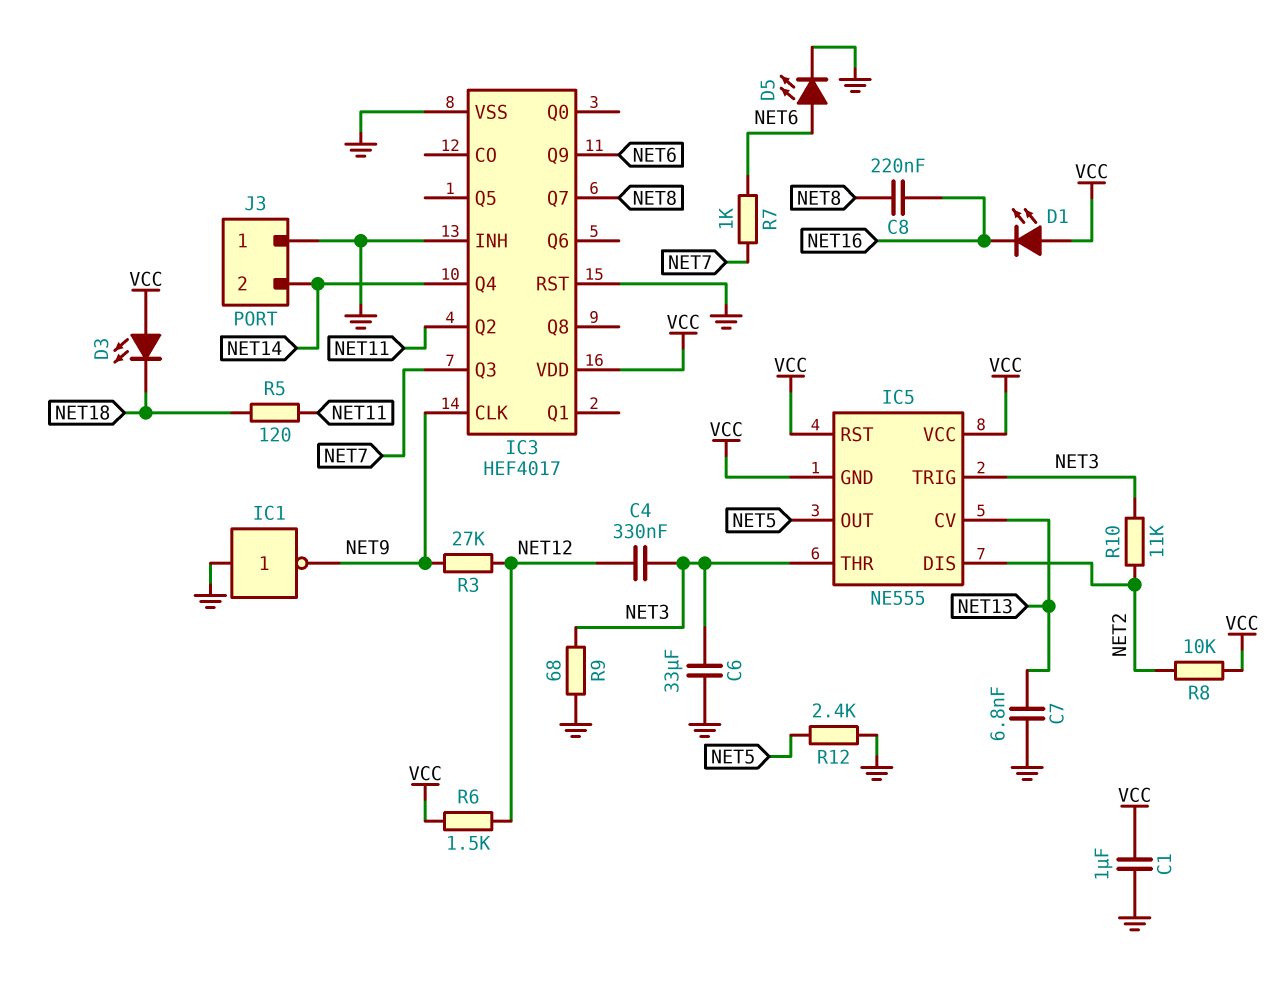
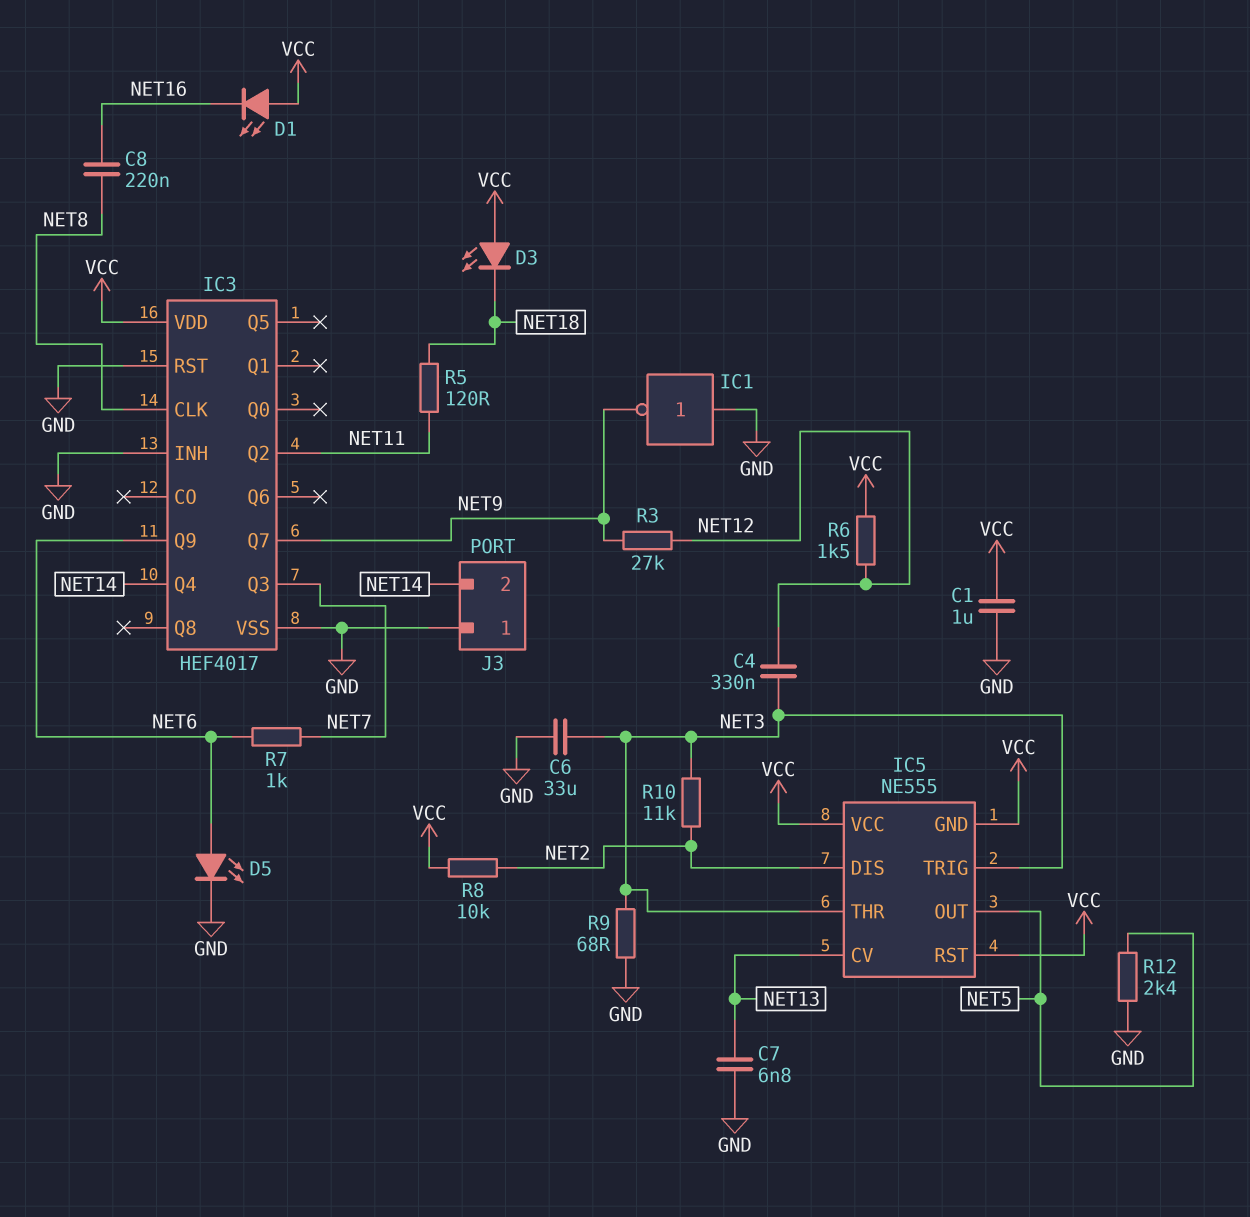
IC3 pin CLK: NET9 -> NET8
IC3 pin Q7: NET8 -> NET9

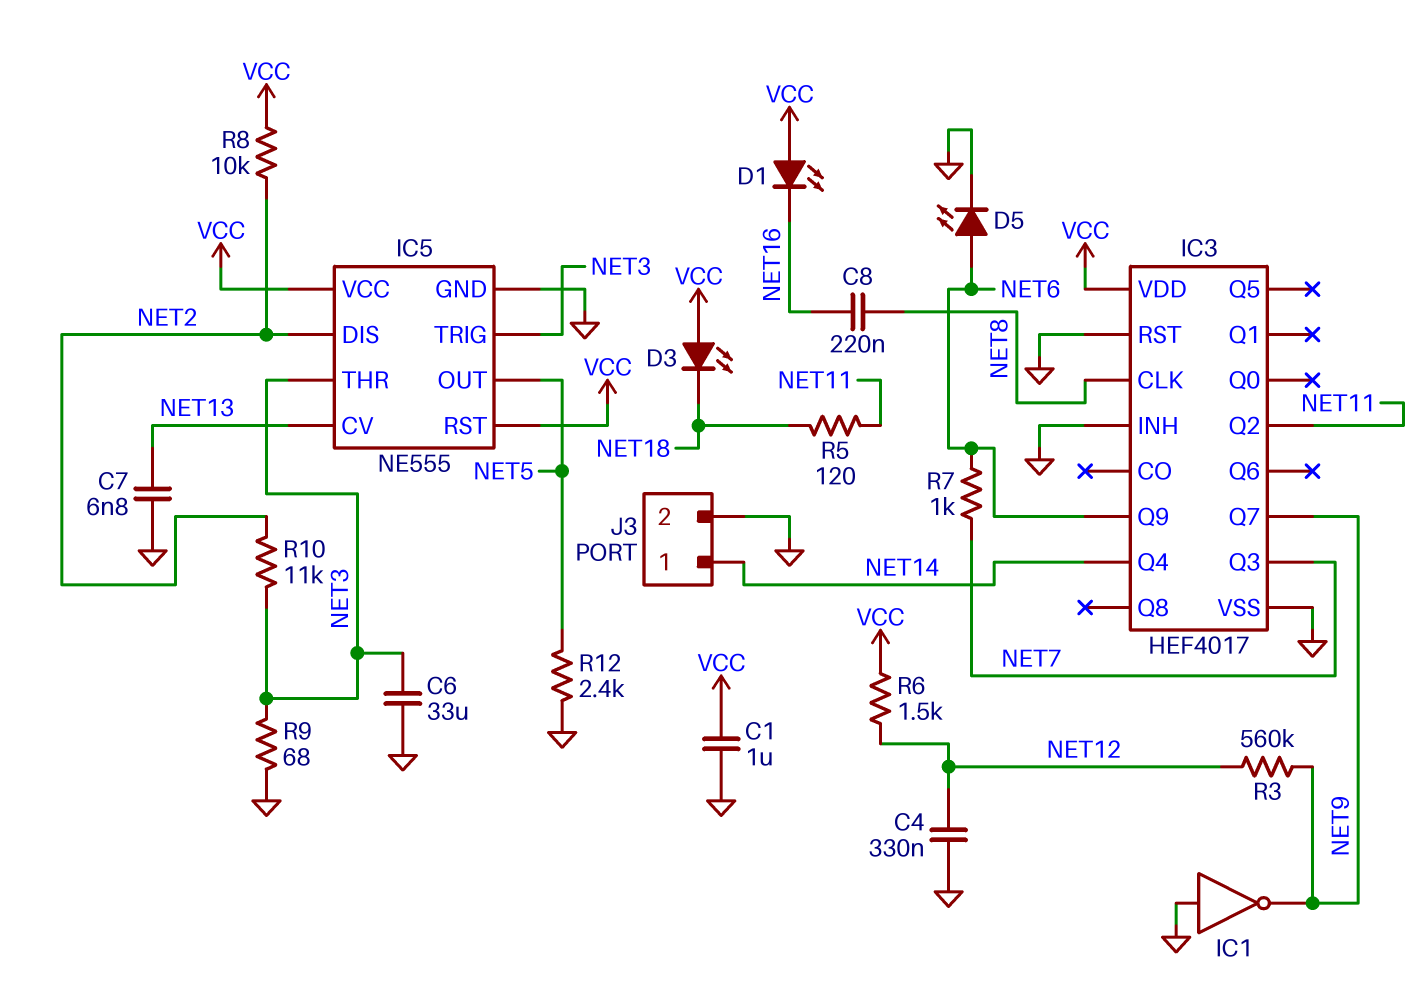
C4: 330nF (NET3, NET12) -> 330nF (GND, NET12)
IC5 pin GND: VCC -> GND
J3 pin 1: GND -> NET14
J3 pin 2: NET14 -> GND
R3: 27k (NET9, NET12) -> 560k (NET9, NET12)

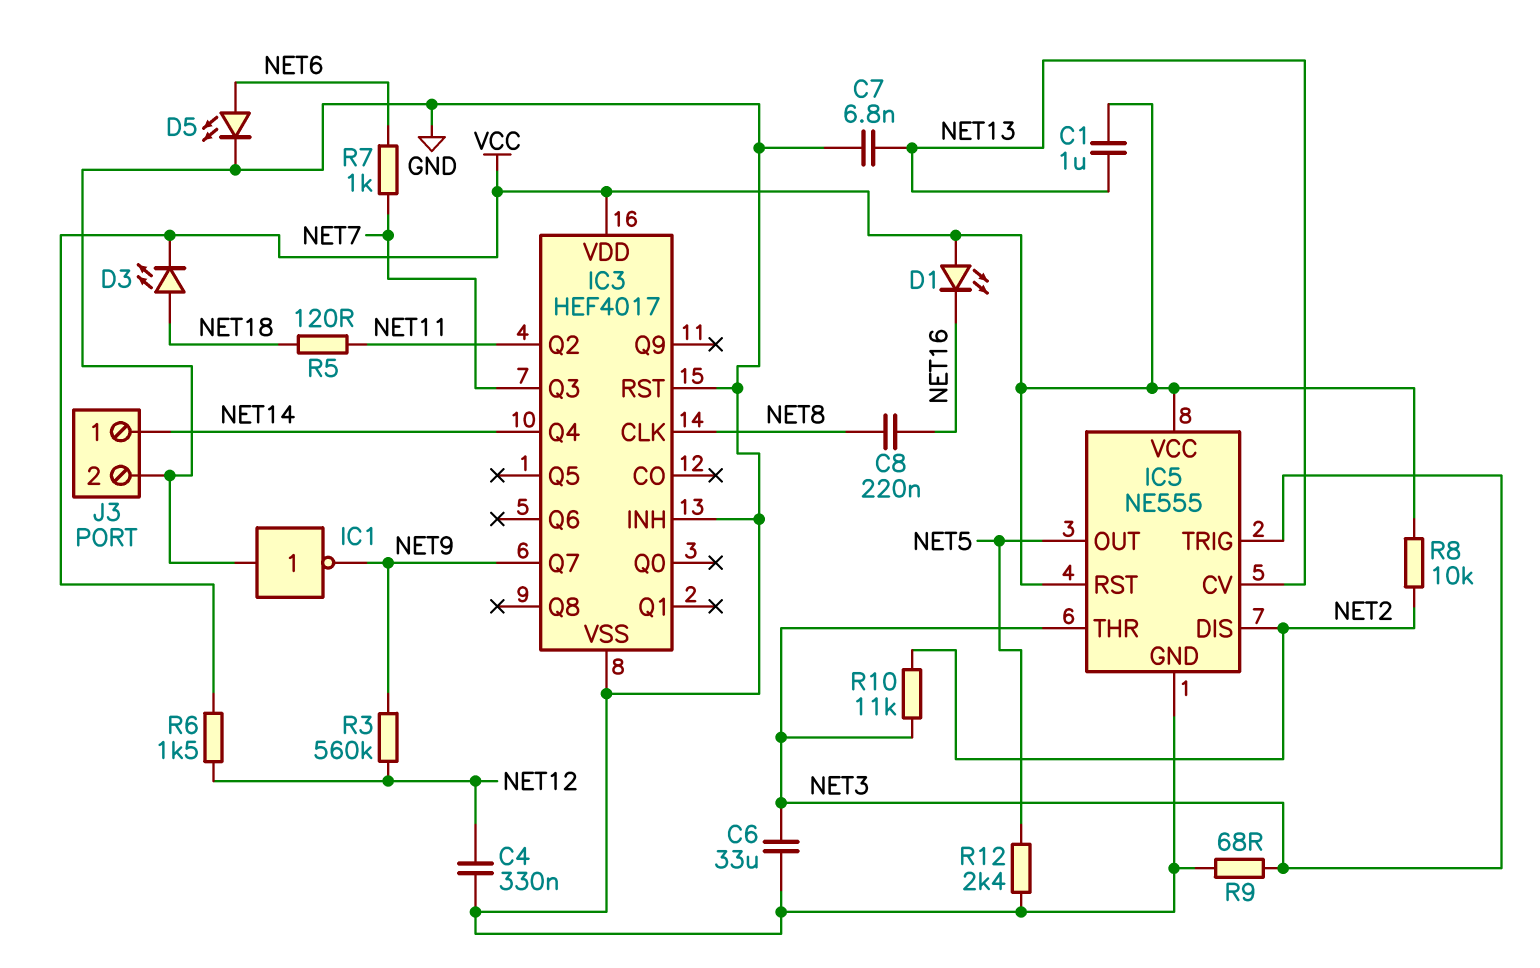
C1: 1uF (GND, VCC) -> 1uF (NET13, VCC)
D3: LED (A VCC, K NET18) -> LED (A NET18, K VCC)
IC3 pin Q9: NET6 -> none

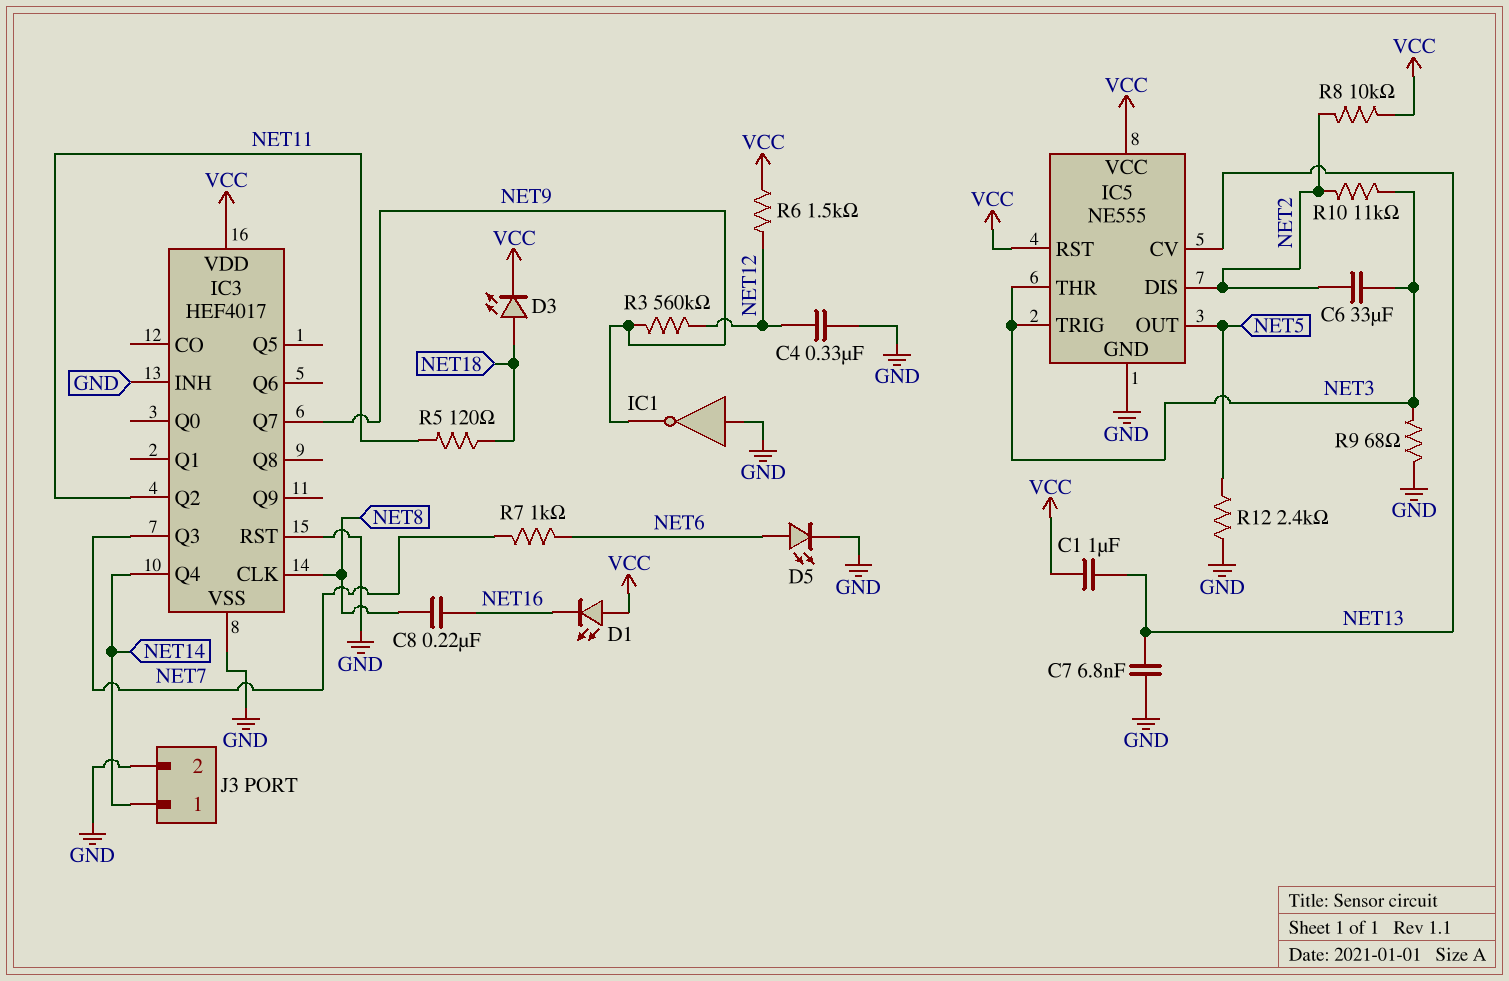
C6: 33uF (GND, NET3) -> 33uF (NET2, NET3)

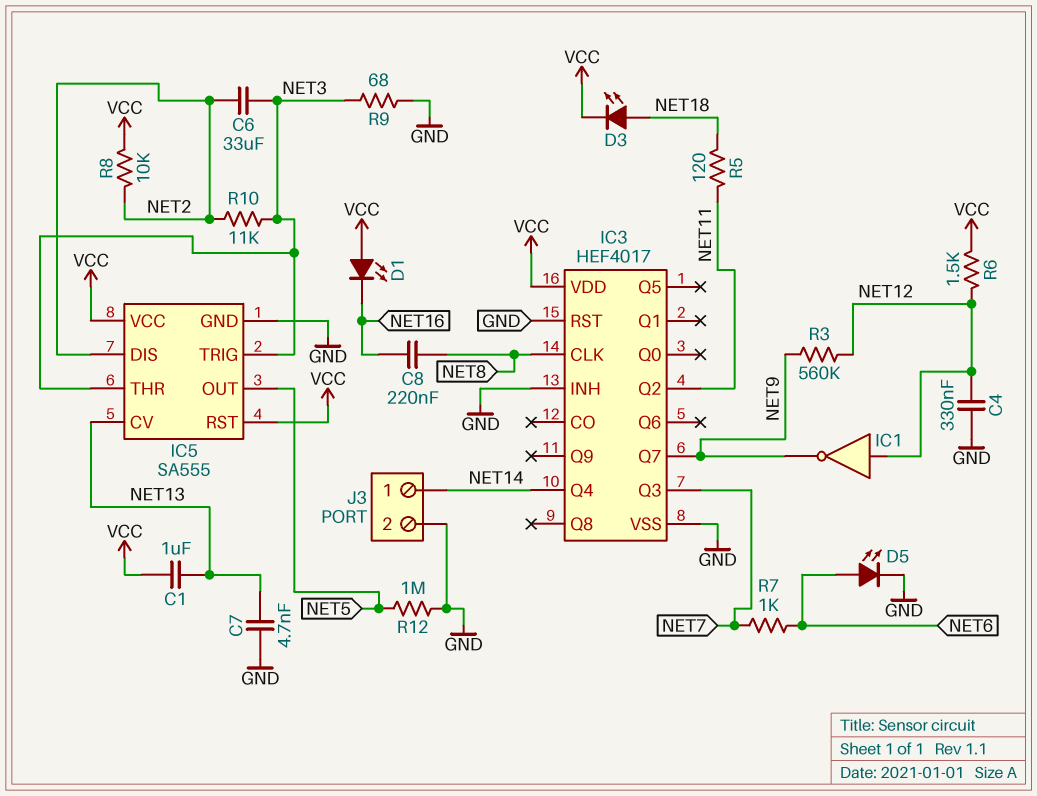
C7: 6.8nF (GND, NET13) -> 4.7nF (GND, NET13)
IC1: NOT (in GND, out NET9) -> NOT (in NET12, out NET9)
IC5: NE555 -> SA555
R12: 2.4k (GND, NET5) -> 1M (GND, NET5)

